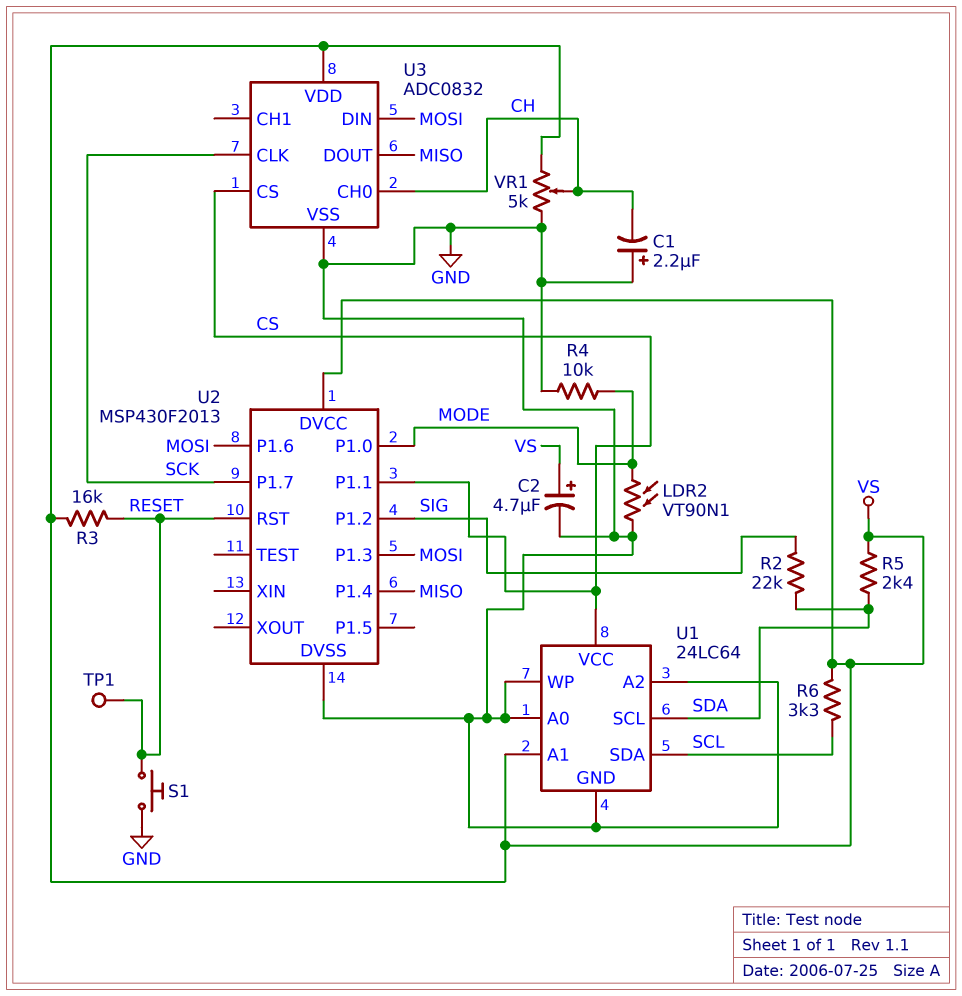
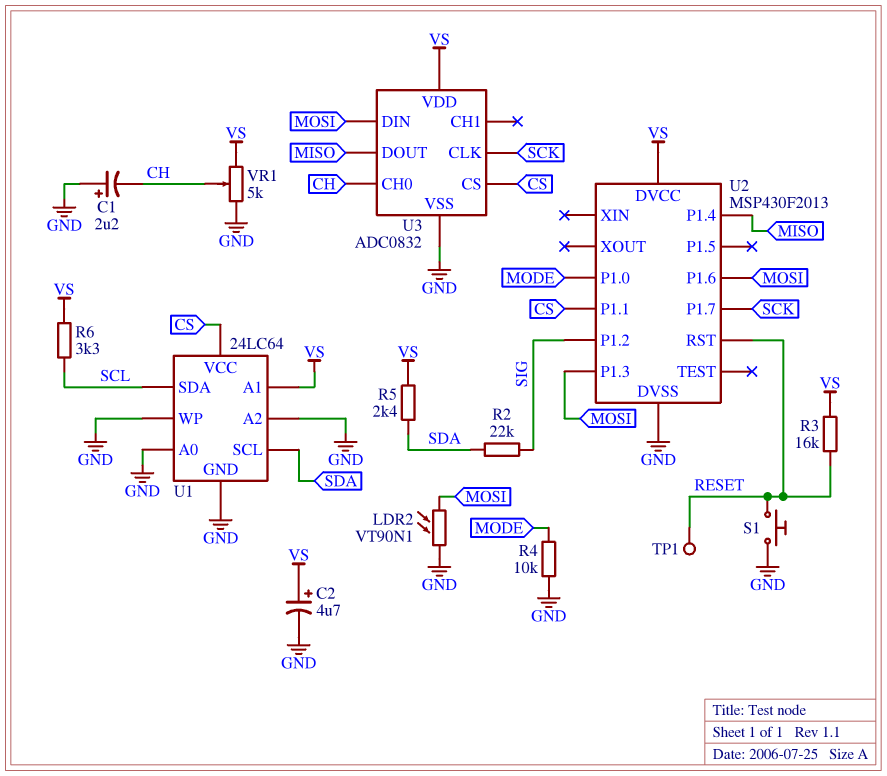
LDR2: VT90N1 (GND, MODE) -> VT90N1 (GND, MOSI)

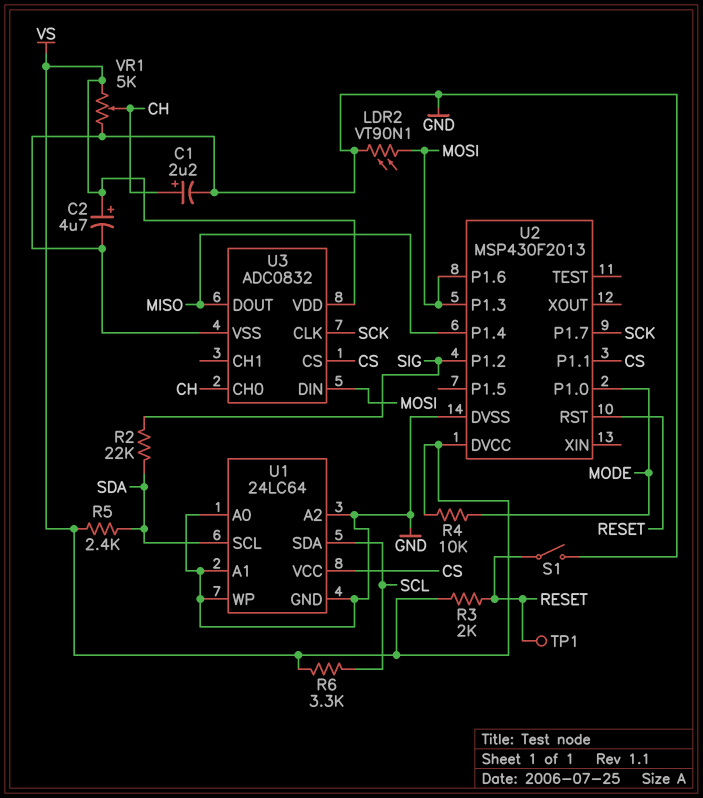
C1: 2.2uF (plus GND, minus CH) -> 2.2uF (plus CH, minus GND)
R3: 16k (RESET, VS) -> 2k (RESET, VS)
R4: 10k (GND, MODE) -> 10k (MODE, VS)
S1: button (GND, RESET) -> switch (GND, RESET)
U1 pin A1: VS -> GND

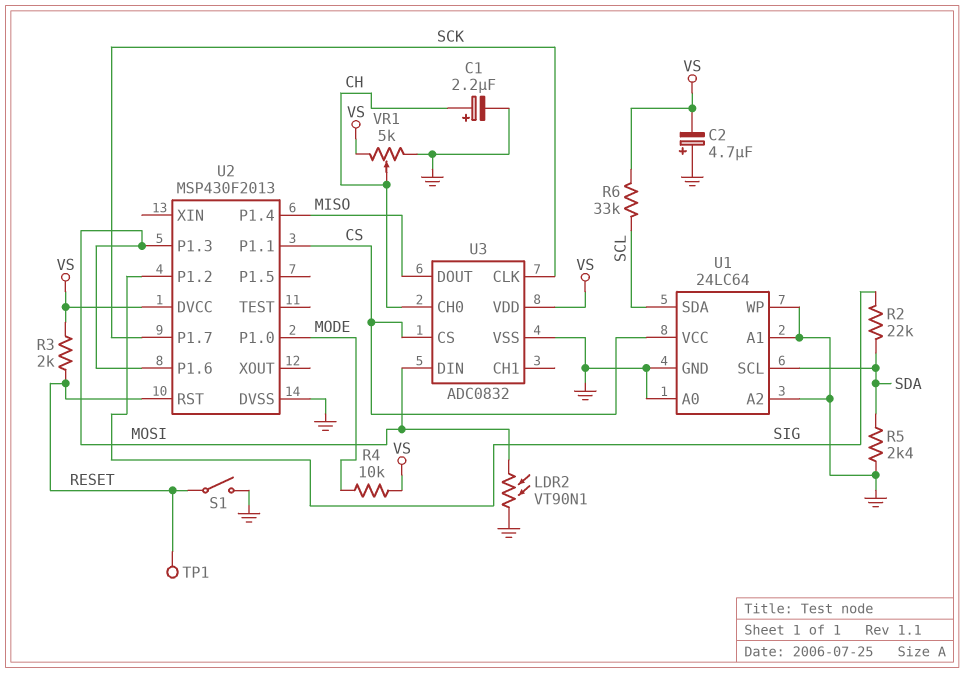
C2: 4.7uF (plus VS, minus GND) -> 4.7uF (plus GND, minus VS)
R5: 2.4k (SDA, VS) -> 2.4k (GND, SDA)
R6: 3.3k (SCL, VS) -> 33k (SCL, VS)

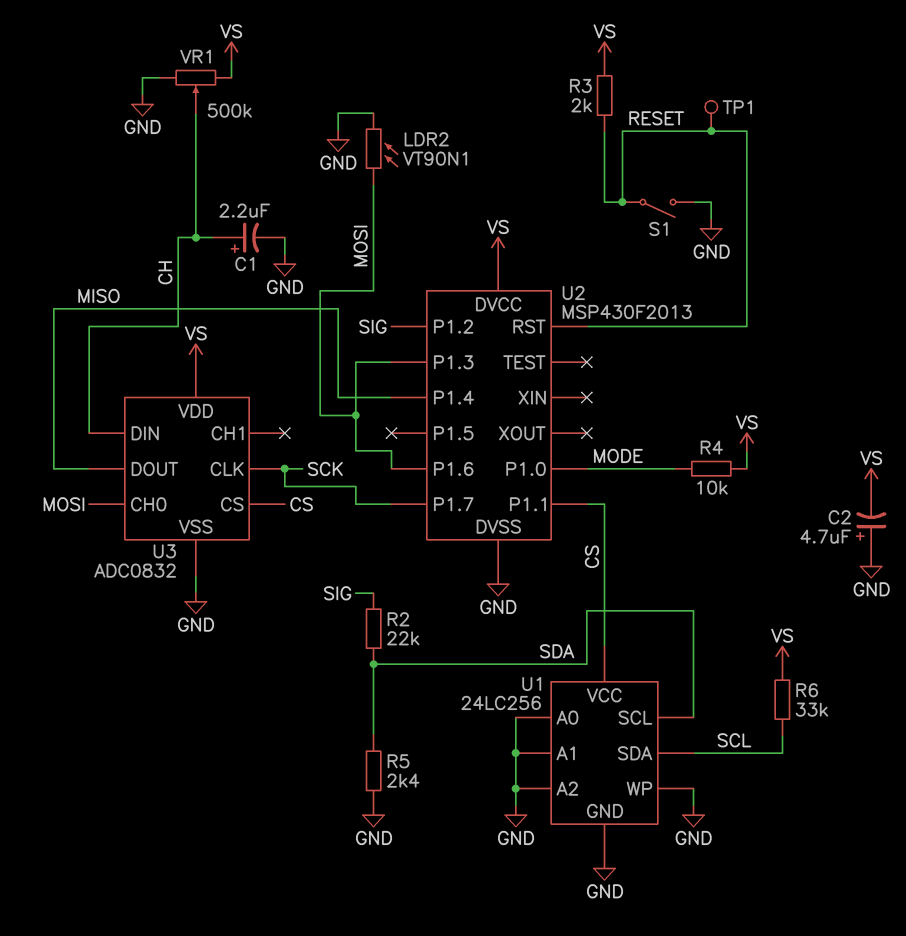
U1: 24LC64 -> 24LC256
U3 pin CH0: CH -> MOSI
U3 pin DIN: MOSI -> CH
VR1: 5k (GND, VS, wiper CH) -> 500k (GND, VS, wiper CH)

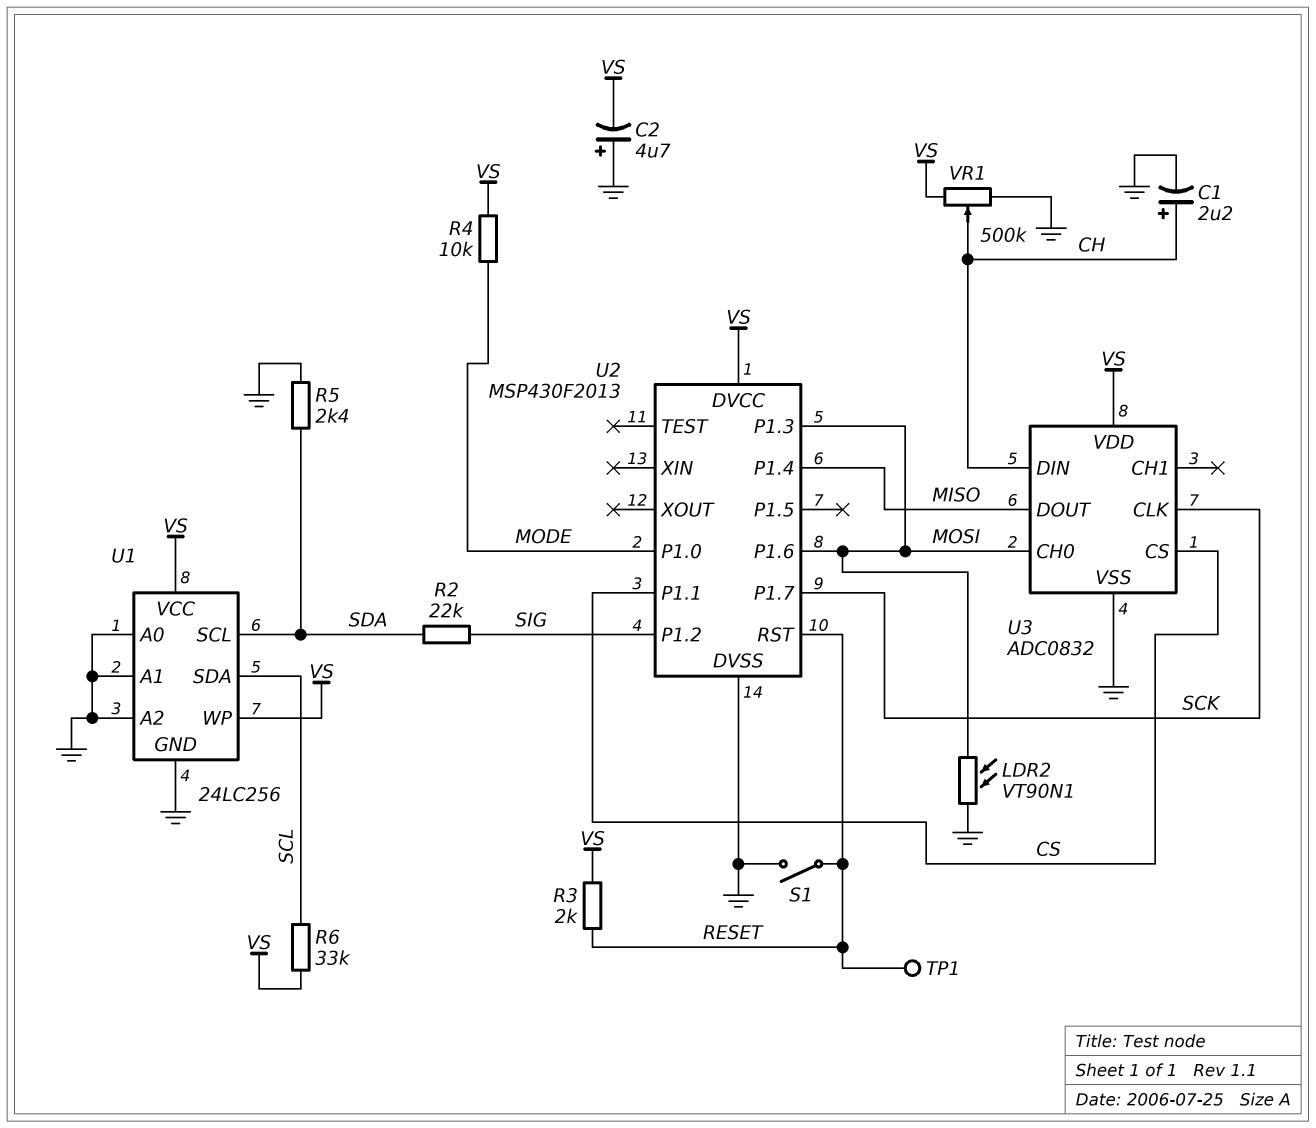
U1 pin VCC: CS -> VS
U1 pin WP: GND -> VS

